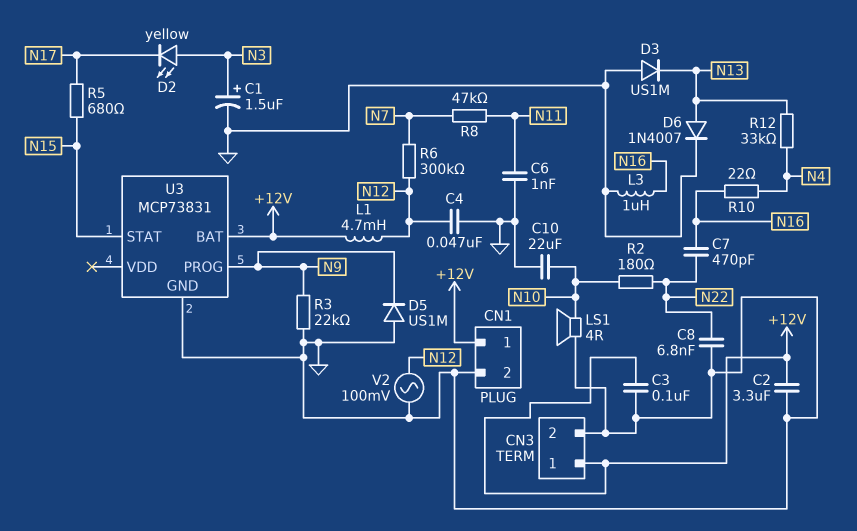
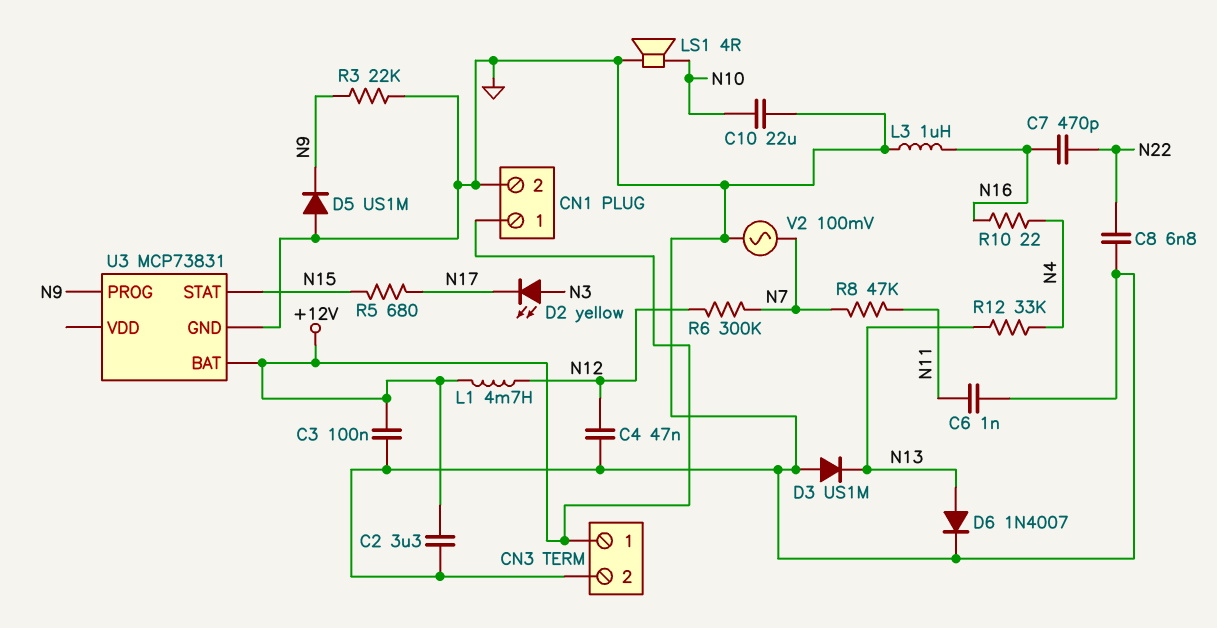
C1: 1.5uF (plus N3, minus GND) -> none
R2: 180 (N10, N22) -> none
V2: AC 100mV (GND, N12) -> AC 100mV (GND, N7)

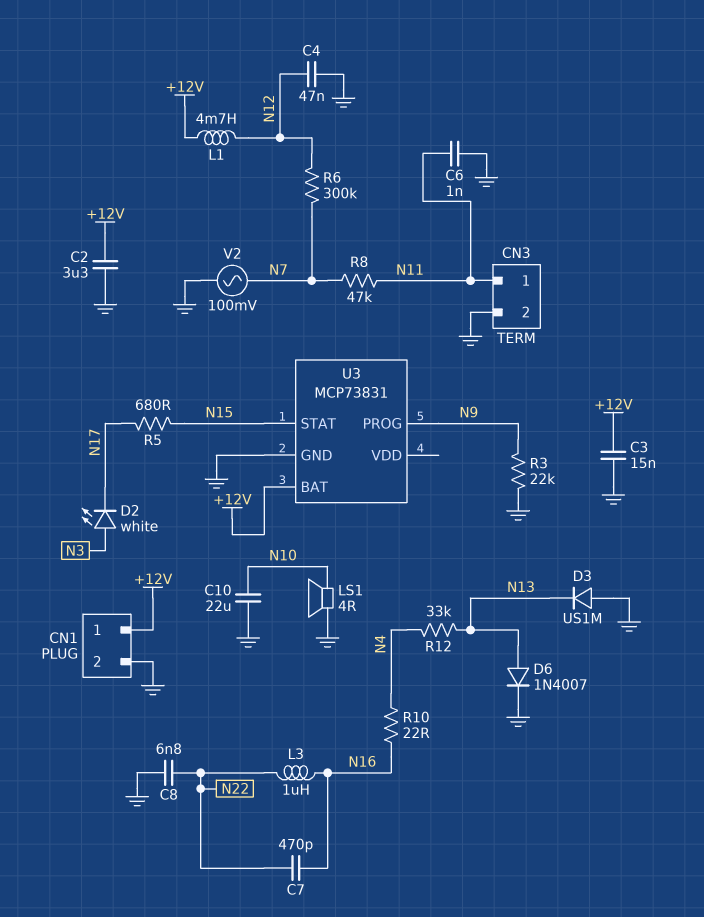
C3: 100nF (+12V, GND) -> 15nF (+12V, GND)
CN3 pin 1: +12V -> N11
D2: LED yellow (A N3, K N17) -> LED white (A N3, K N17)
D5: diode US1M (A GND, K N9) -> none
L3: 1uH (GND, N16) -> 1uH (N16, N22)

